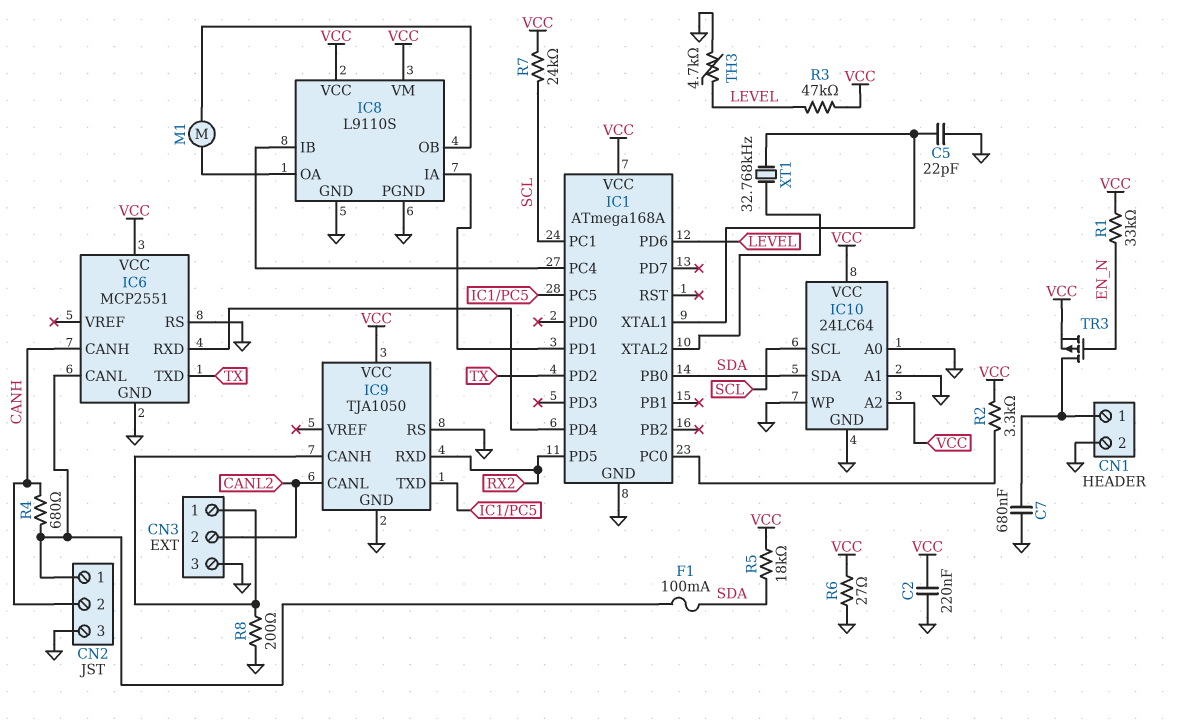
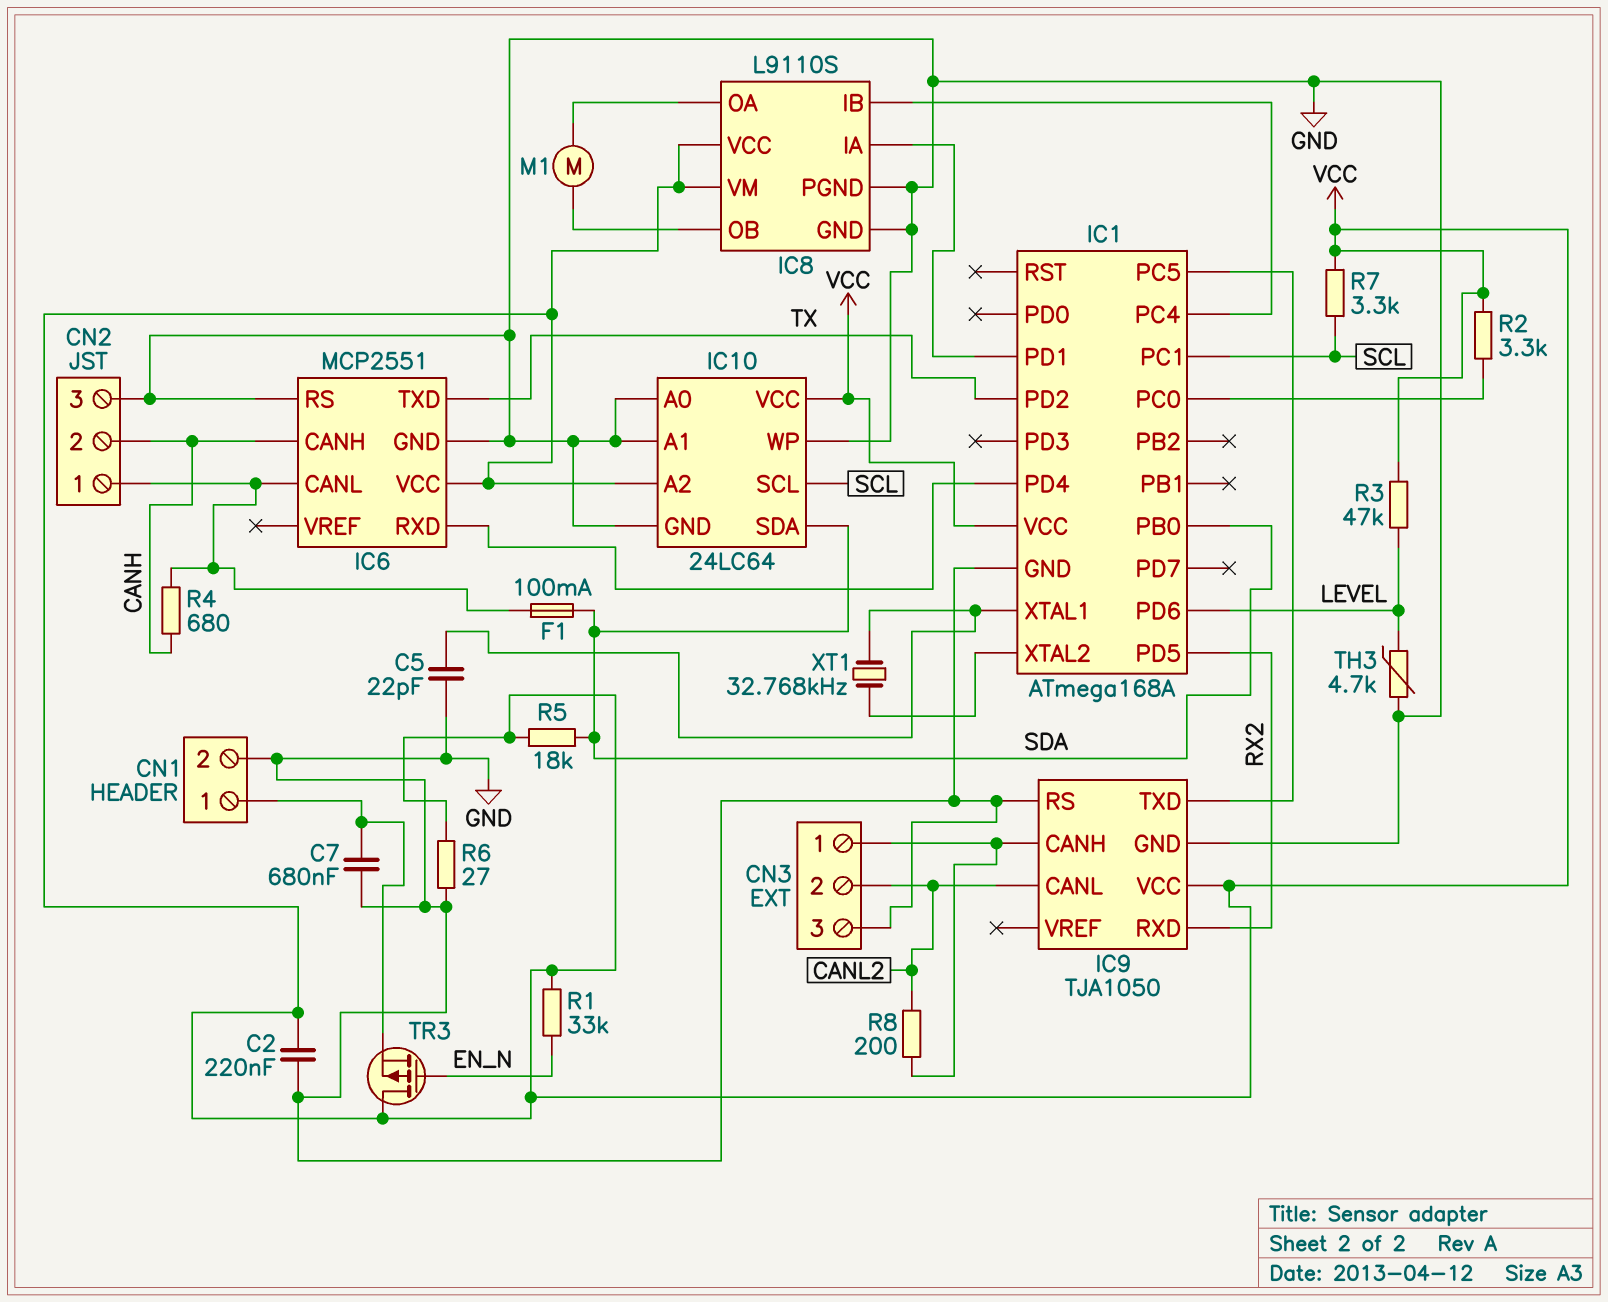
R7: 24k (SCL, VCC) -> 3.3k (SCL, VCC)
R8: 200 (CN3/1, GND) -> 200 (CANL2, CN3/1)
TR3: PMOS (G EN_N, D CN1/1, S VCC) -> PMOS (G EN_N, D VCC, S CN1/1)

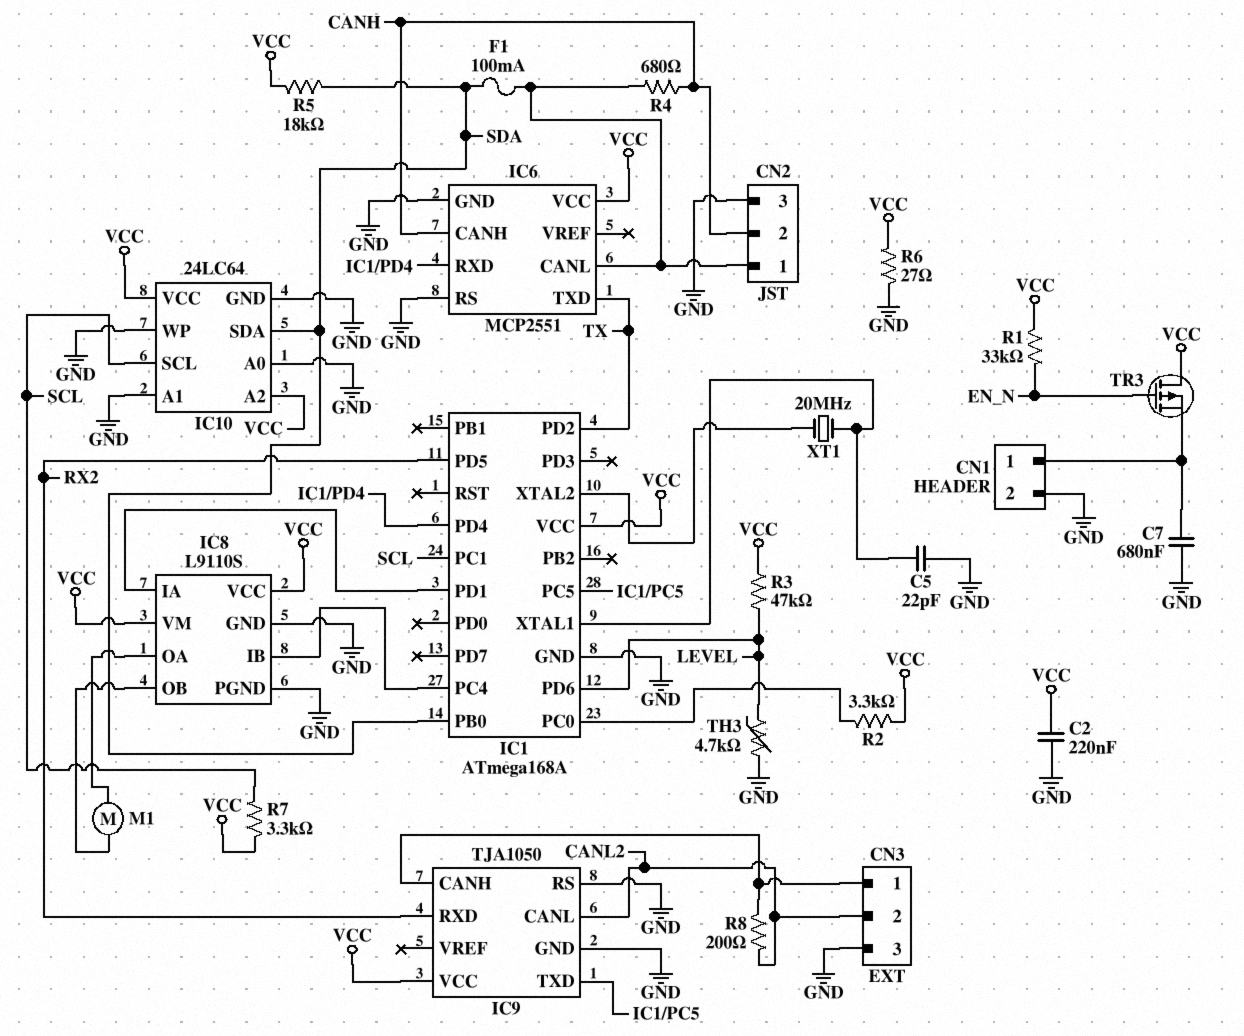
XT1: 32.768kHz (IC1/XTAL1, IC1/XTAL2) -> 20MHz (IC1/XTAL1, IC1/XTAL2)

